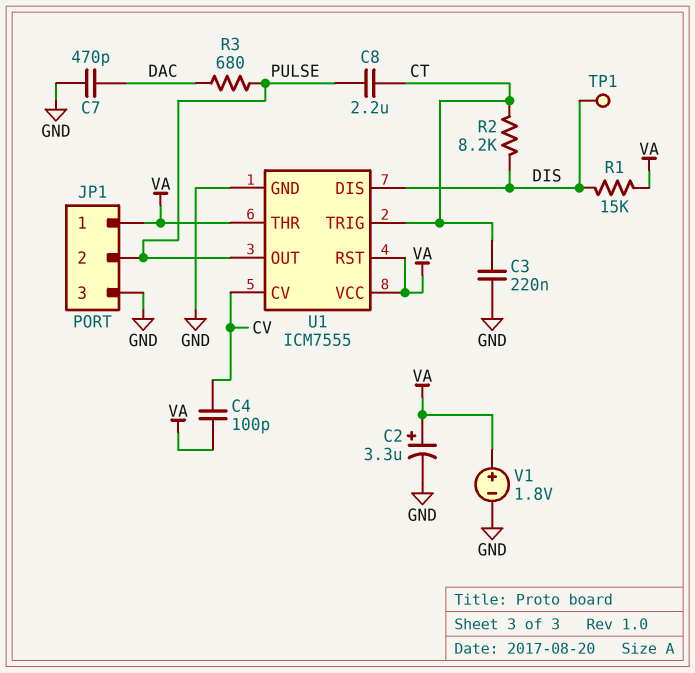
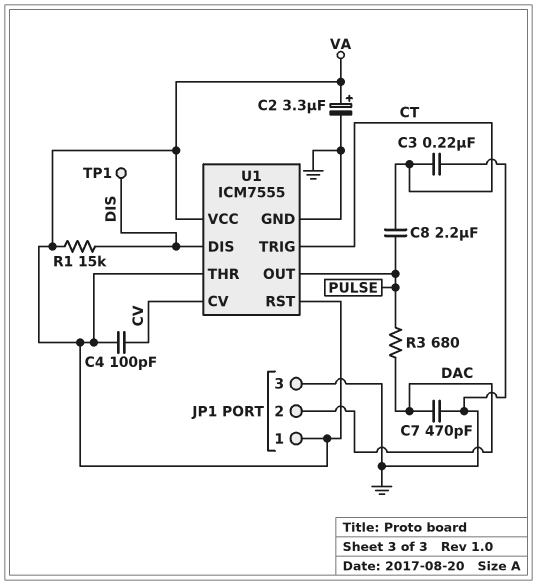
JP1 pin 2: PULSE -> DAC
R2: 8.2k (CT, DIS) -> none
V1: 1.8V (plus VA, minus GND) -> none

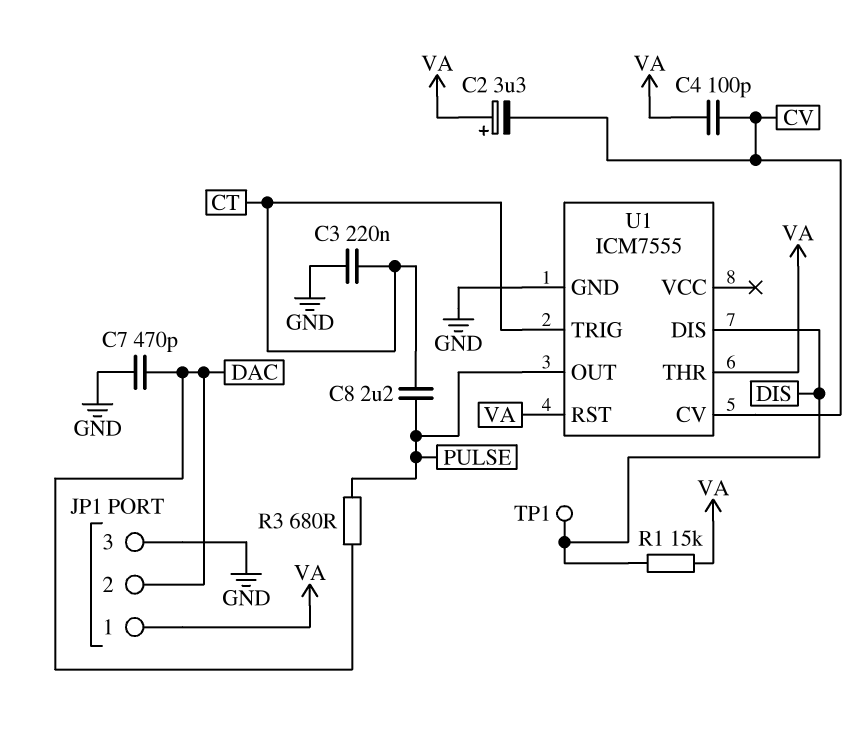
C2: 3.3uF (plus VA, minus GND) -> 3.3uF (plus VA, minus CV)
U1 pin VCC: VA -> none

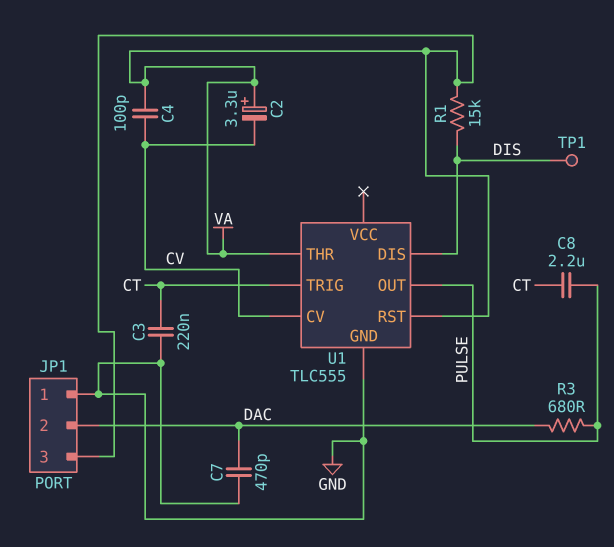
JP1 pin 1: VA -> GND
JP1 pin 3: GND -> VA
U1: ICM7555 -> TLC555

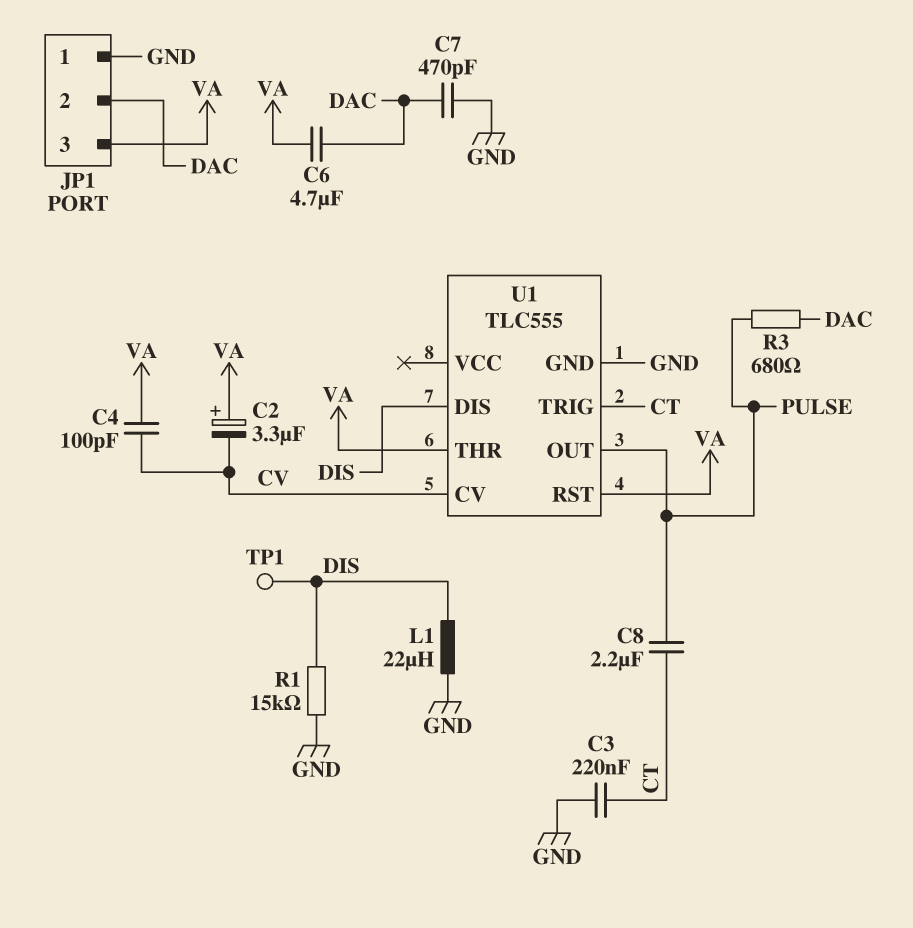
C6: none -> 4.7uF (DAC, VA)
L1: none -> 22uH (DIS, GND)
R1: 15k (DIS, VA) -> 15k (DIS, GND)

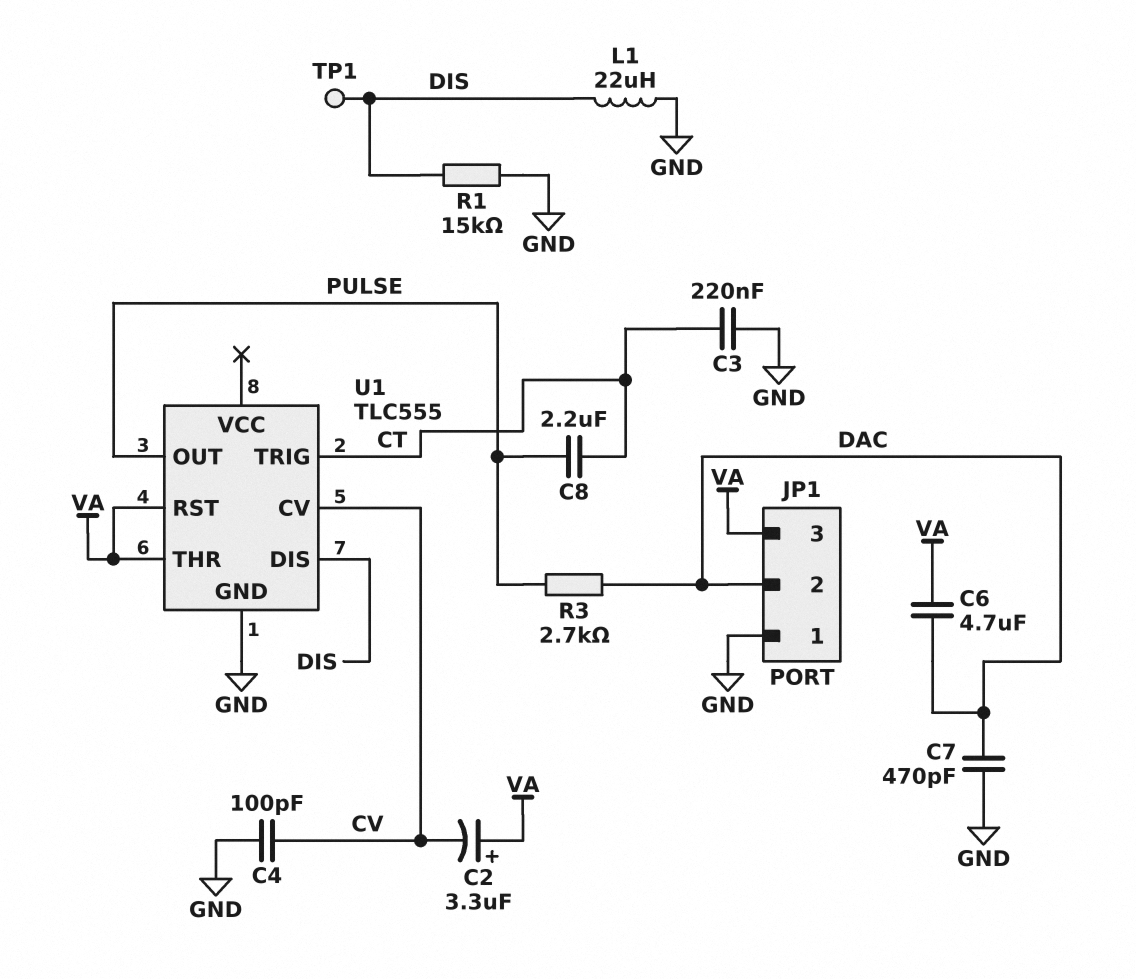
C4: 100pF (CV, VA) -> 100pF (CV, GND)
R3: 680 (DAC, PULSE) -> 2.7k (DAC, PULSE)

